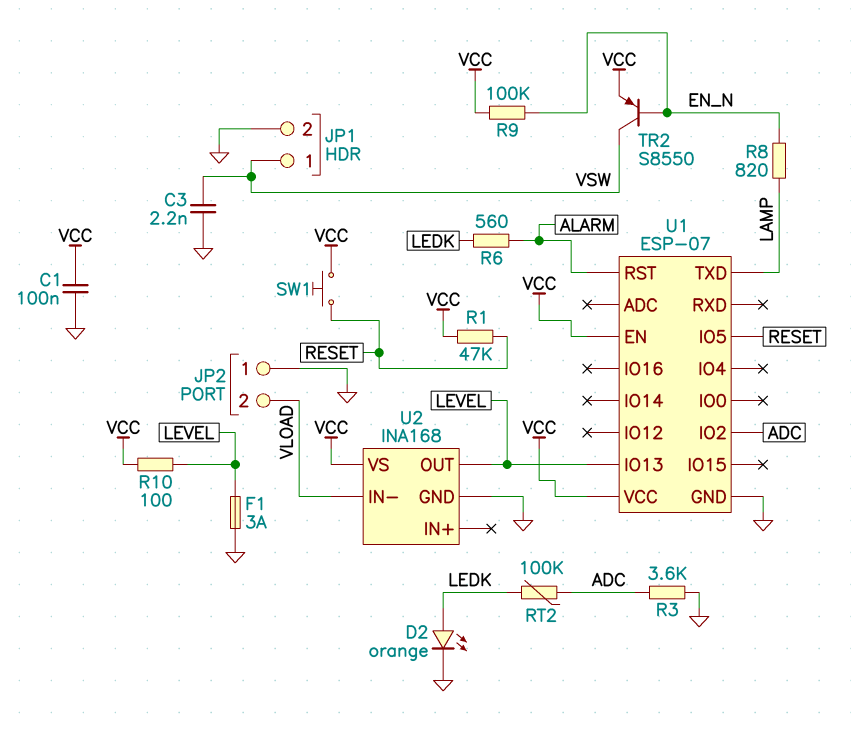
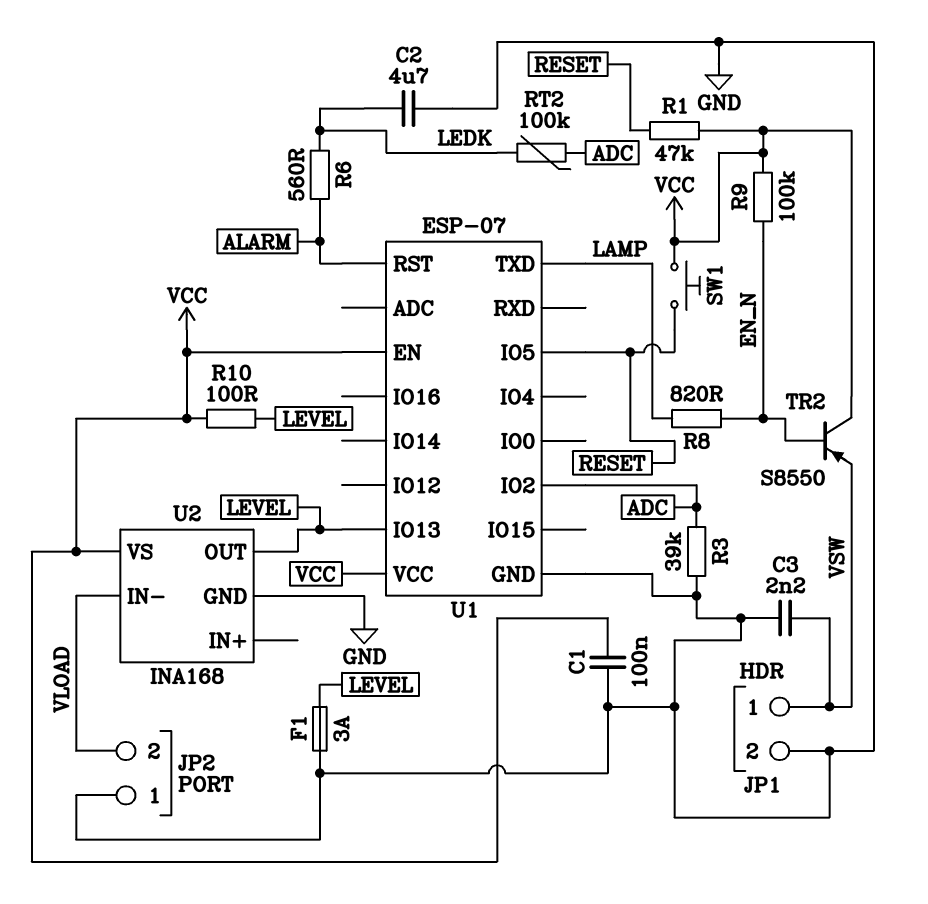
C2: none -> 4.7uF (GND, LEDK)
D2: LED orange (A LEDK, K GND) -> none
R3: 3.6k (ADC, GND) -> 39k (ADC, GND)
TR2: PNP S8550 (B EN_N, C VSW, E VCC) -> PNP S8550 (B EN_N, C VCC, E VSW)

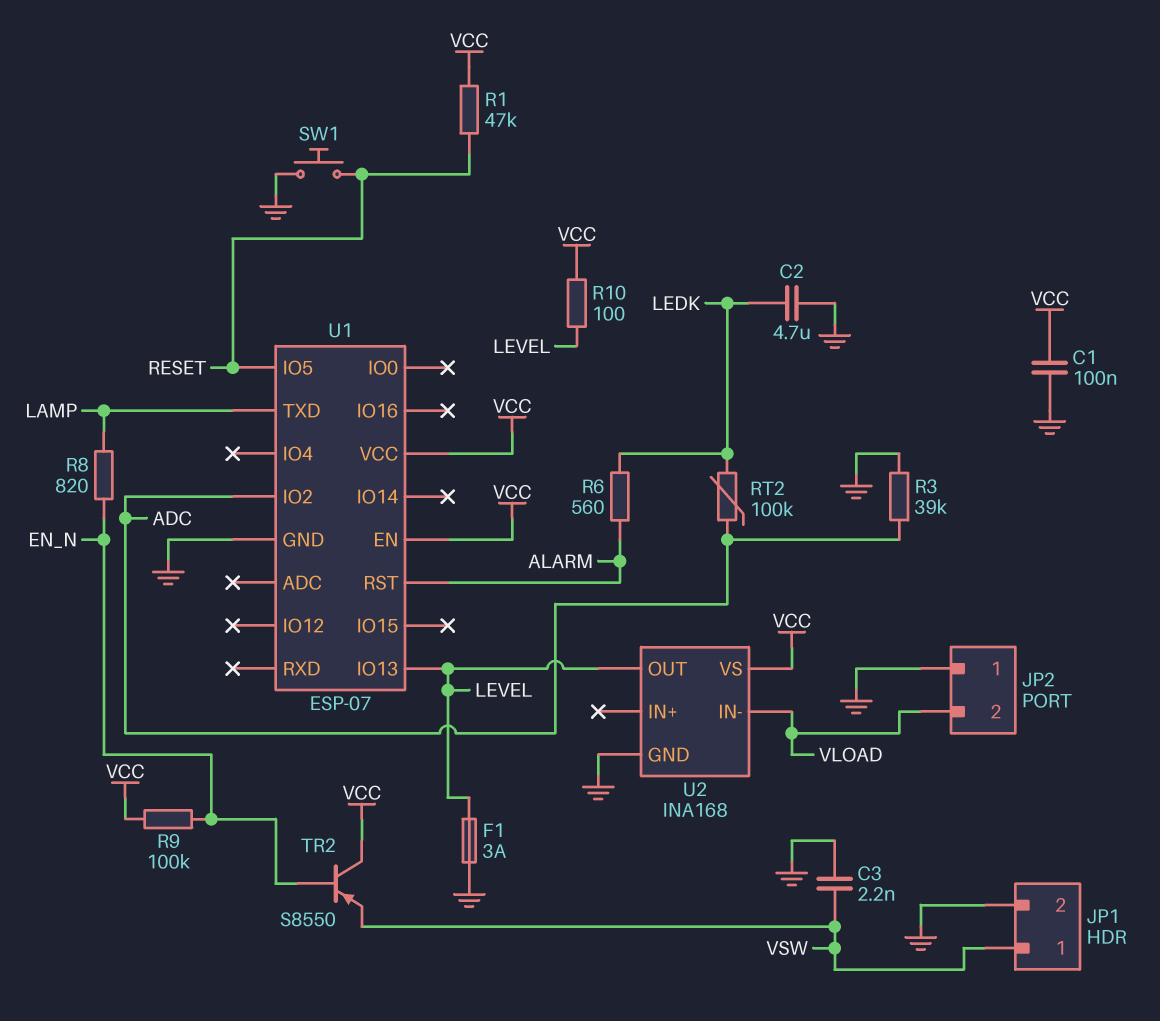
SW1: button (RESET, VCC) -> button (GND, RESET)

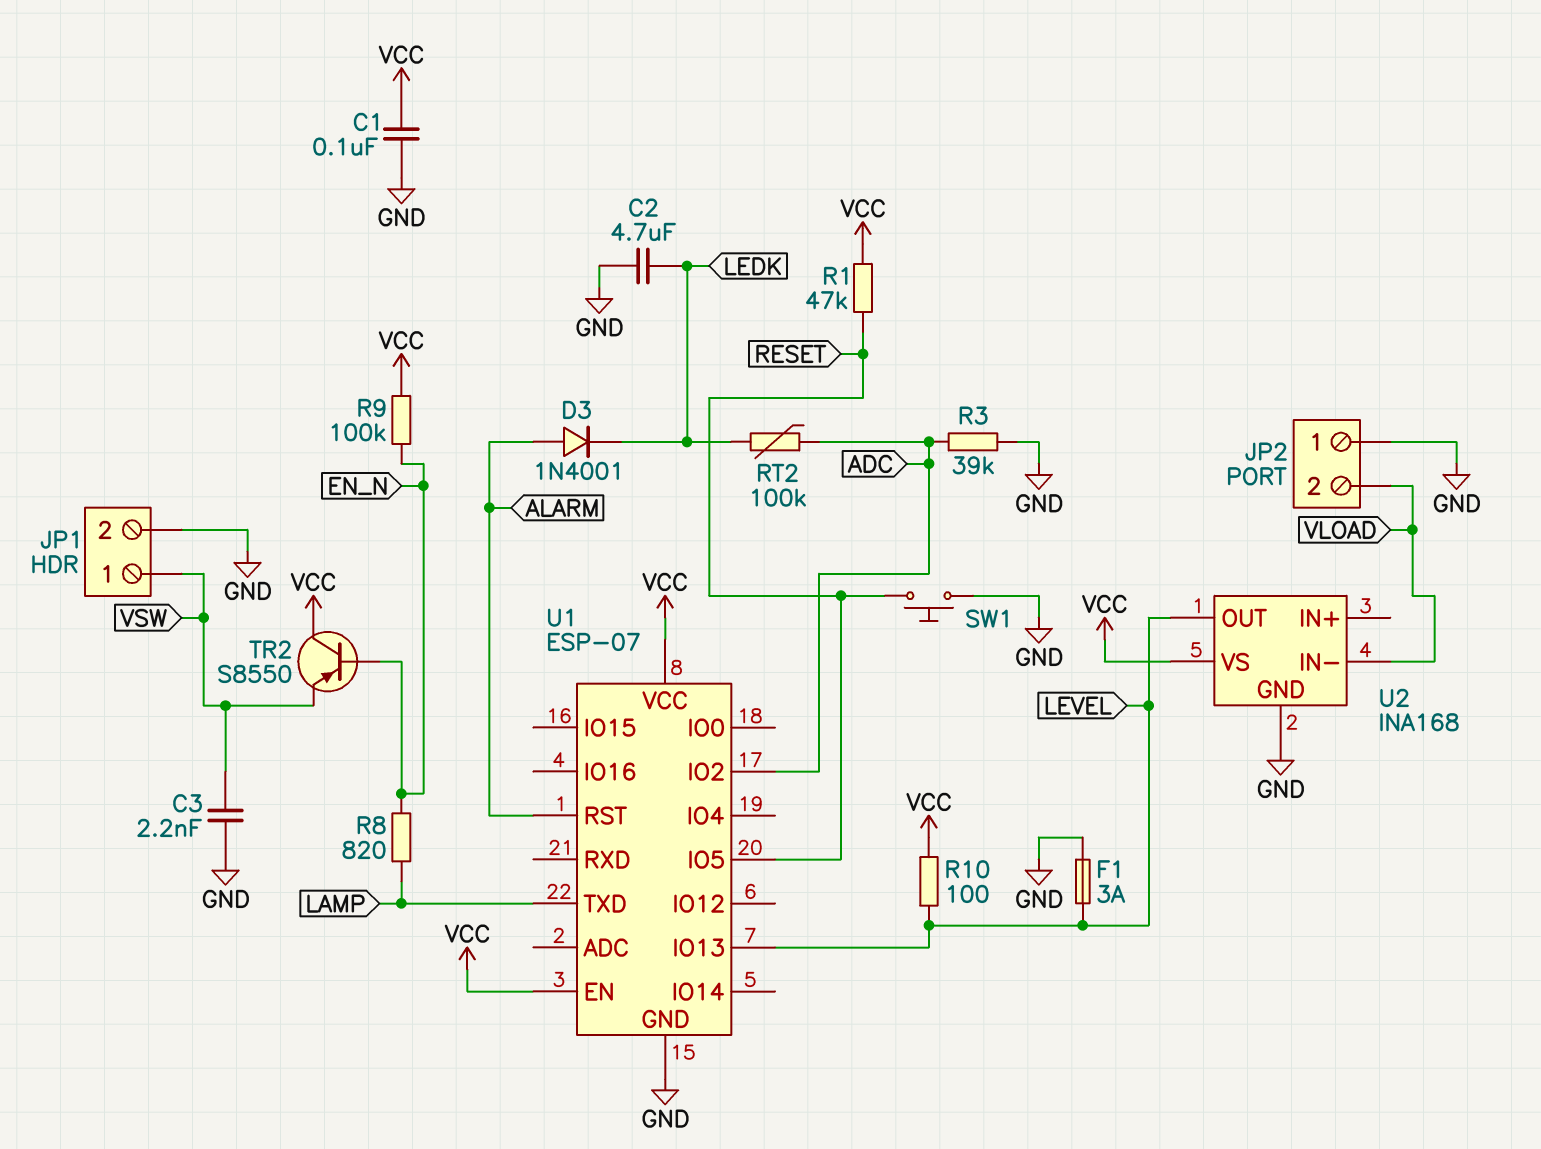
D3: none -> diode 1N4001 (A ALARM, K LEDK)
R6: 560 (ALARM, LEDK) -> none

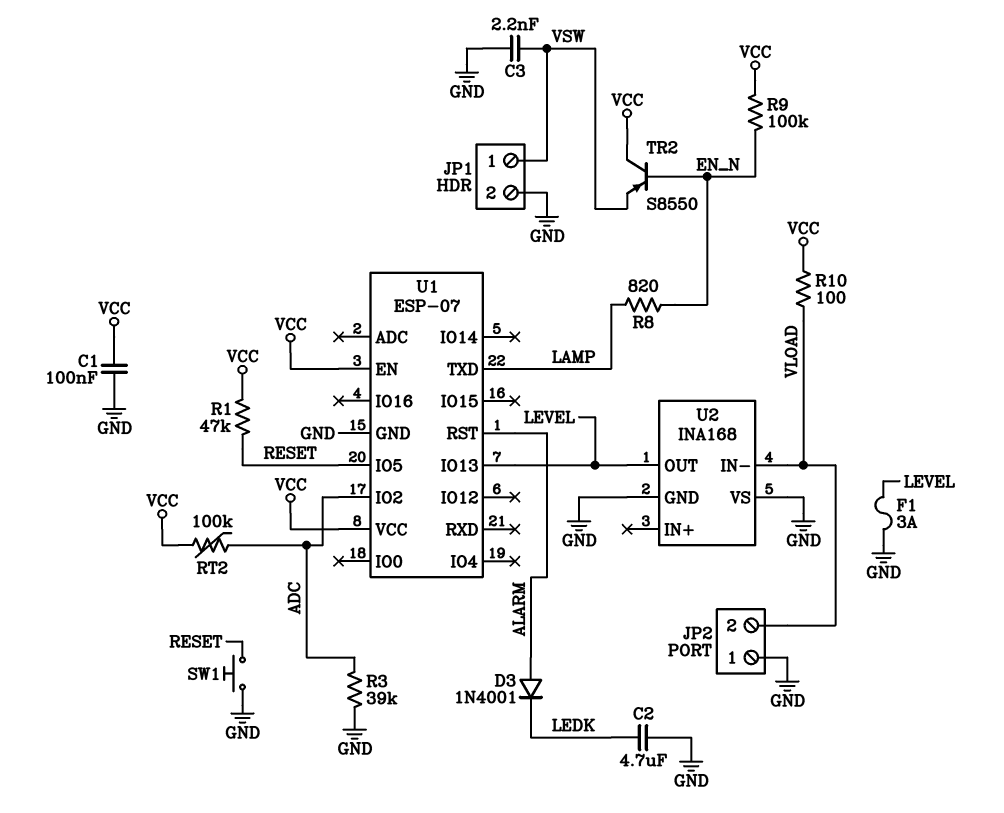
R10: 100 (LEVEL, VCC) -> 100 (VCC, VLOAD)
RT2: 100k (ADC, LEDK) -> 100k (ADC, VCC)
U2 pin VS: VCC -> GND

